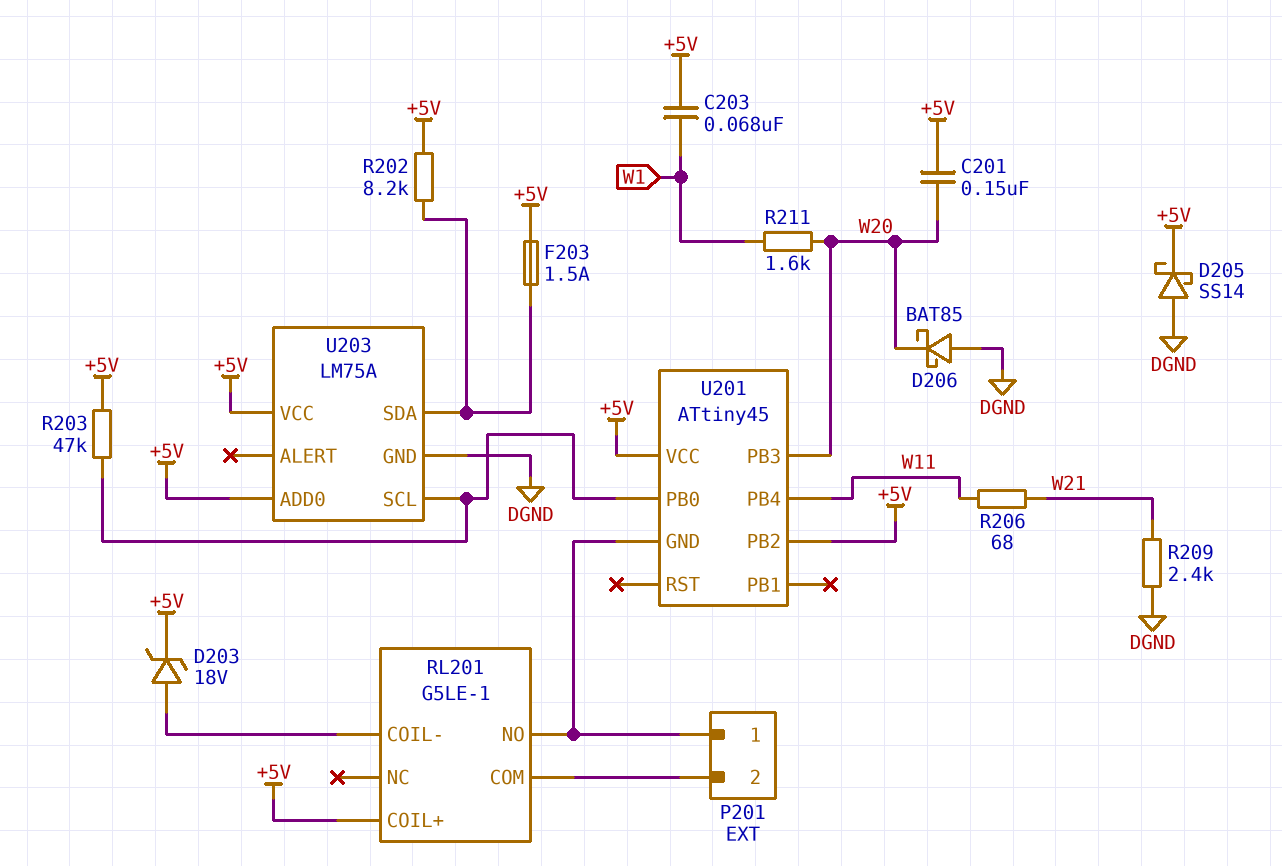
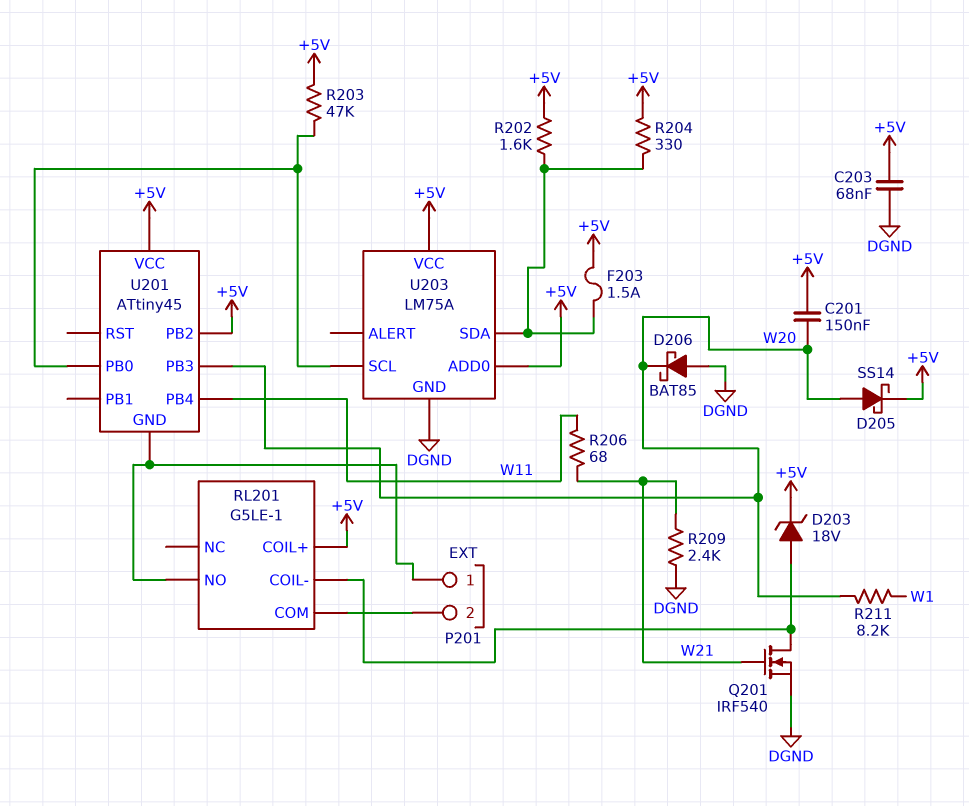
C203: 68nF (+5V, W1) -> 68nF (+5V, DGND)
D205: schottky SS14 (A DGND, K +5V) -> schottky SS14 (A W20, K +5V)
Q201: none -> NMOS IRF540 (G W21, D RL201/COIL-, S DGND)
R202: 8.2k (+5V, U203/SDA) -> 1.6k (+5V, U203/SDA)
R204: none -> 330 (+5V, U203/SDA)
R211: 1.6k (W1, W20) -> 8.2k (W1, W20)

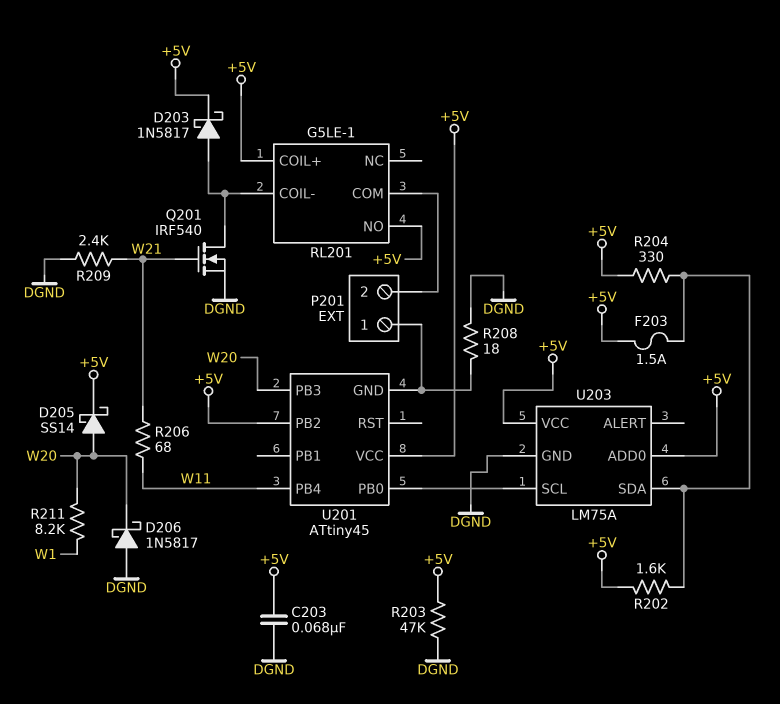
C201: 150nF (+5V, W20) -> none
D203: zener 18V (A RL201/COIL-, K +5V) -> schottky 1N5817 (A RL201/COIL-, K +5V)
D206: schottky BAT85 (A DGND, K W20) -> schottky 1N5817 (A DGND, K W20)
R203: 47k (+5V, U201/PB0) -> 47k (+5V, DGND)
R208: none -> 18 (DGND, P201/1)
RL201 pin NO: P201/1 -> +5V

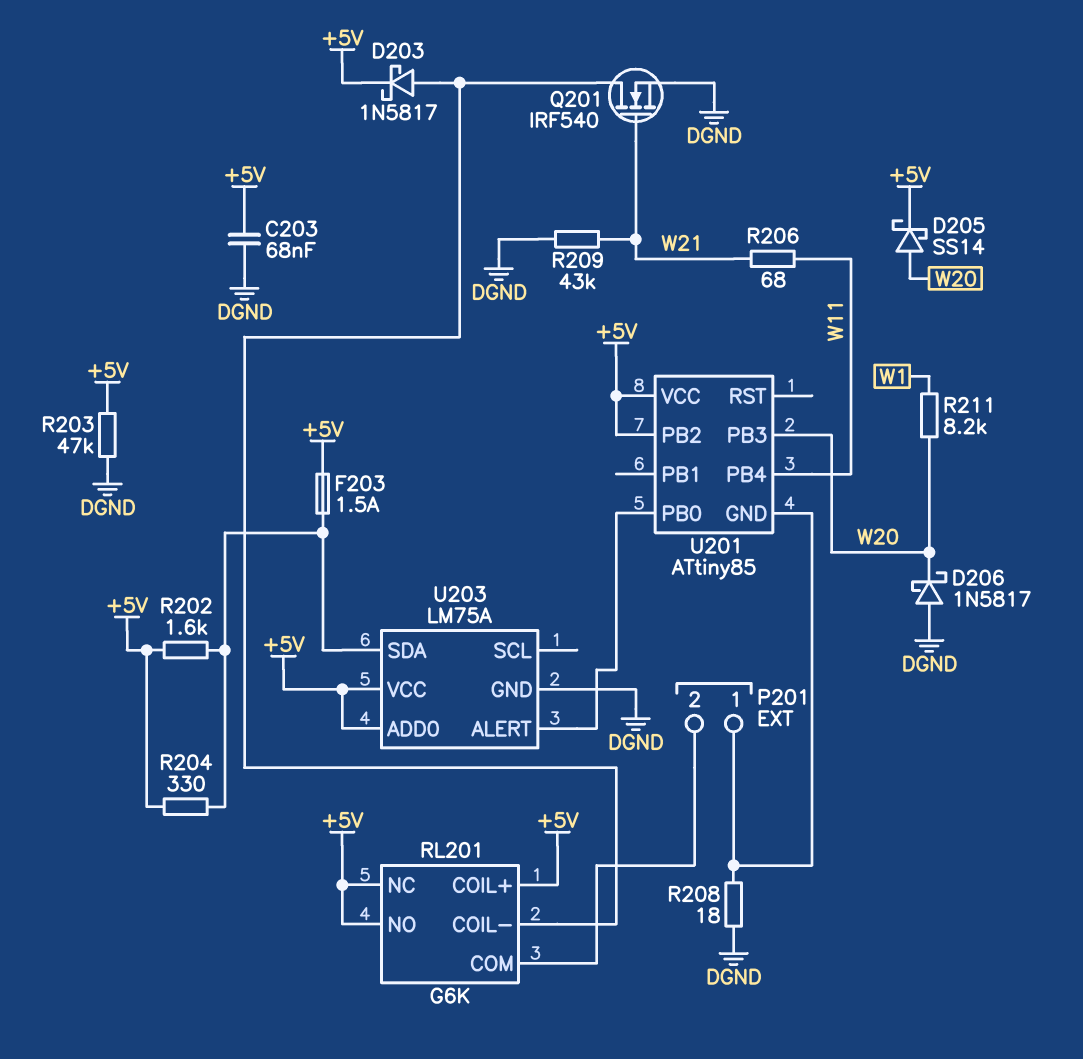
R209: 2.4k (DGND, W21) -> 43k (DGND, W21)
RL201: G5LE-1 -> G6K
RL201 pin NC: none -> +5V
U201: ATtiny45 -> ATtiny85
U203 pin ALERT: none -> U201/PB0
U203 pin SCL: U201/PB0 -> none

